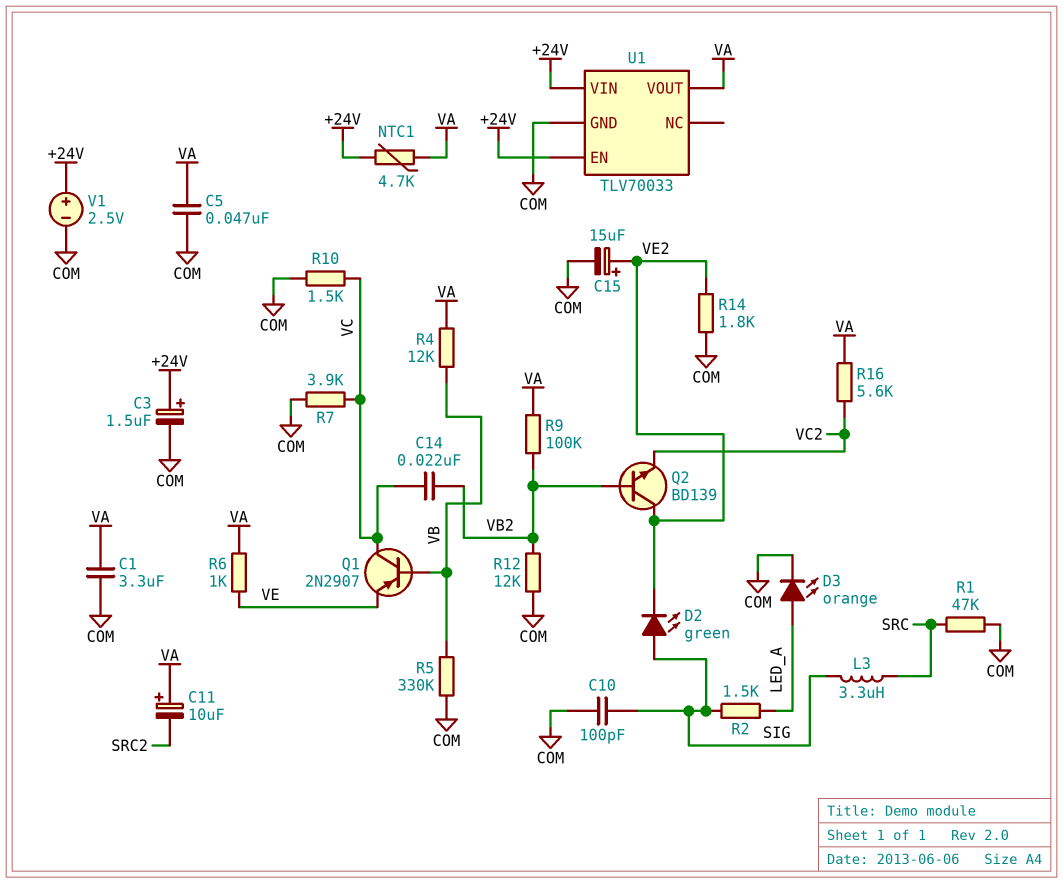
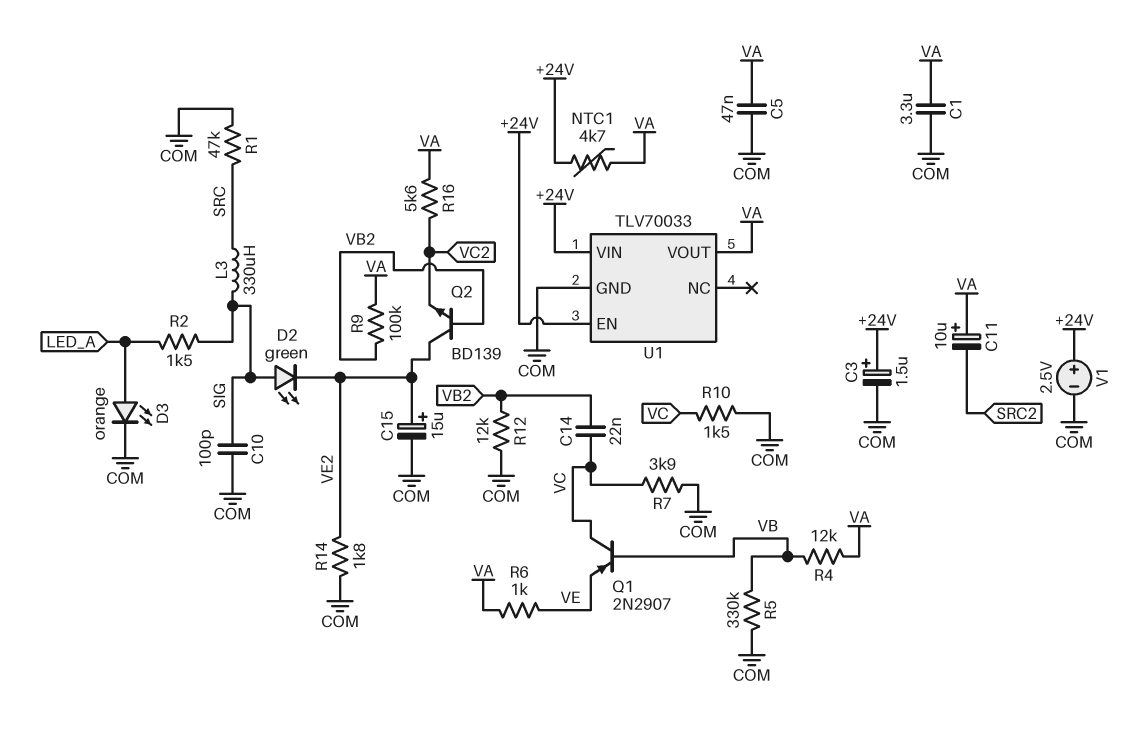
L3: 3.3uH (SIG, SRC) -> 330uH (SIG, SRC)

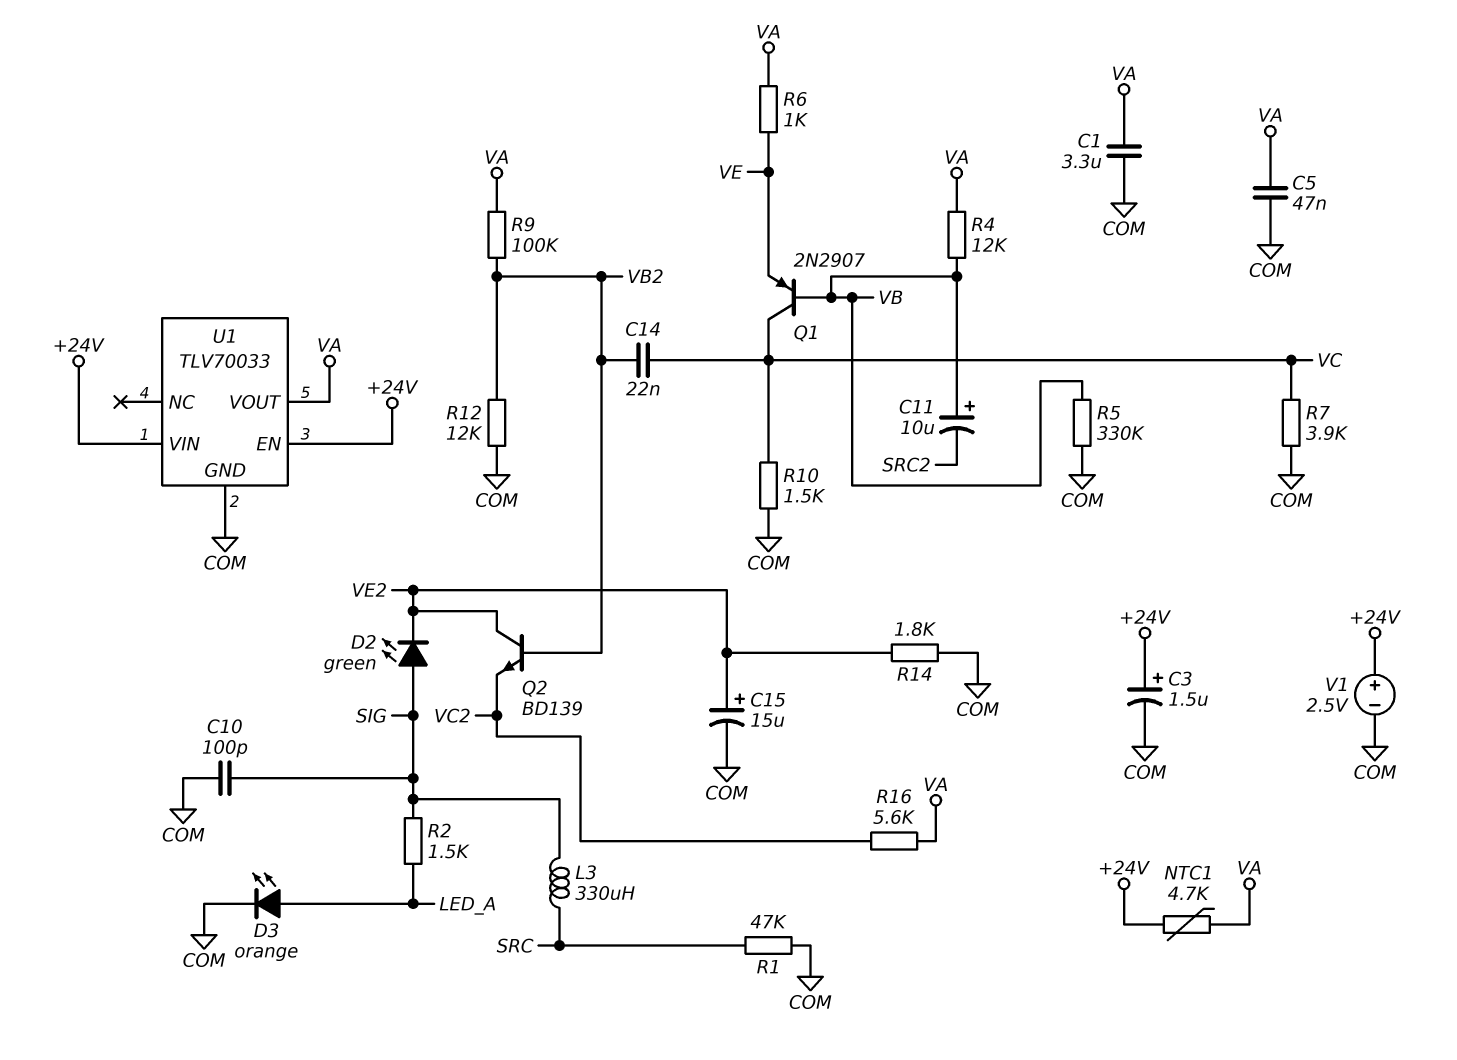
C11: 10uF (plus VA, minus SRC2) -> 10uF (plus VB, minus SRC2)

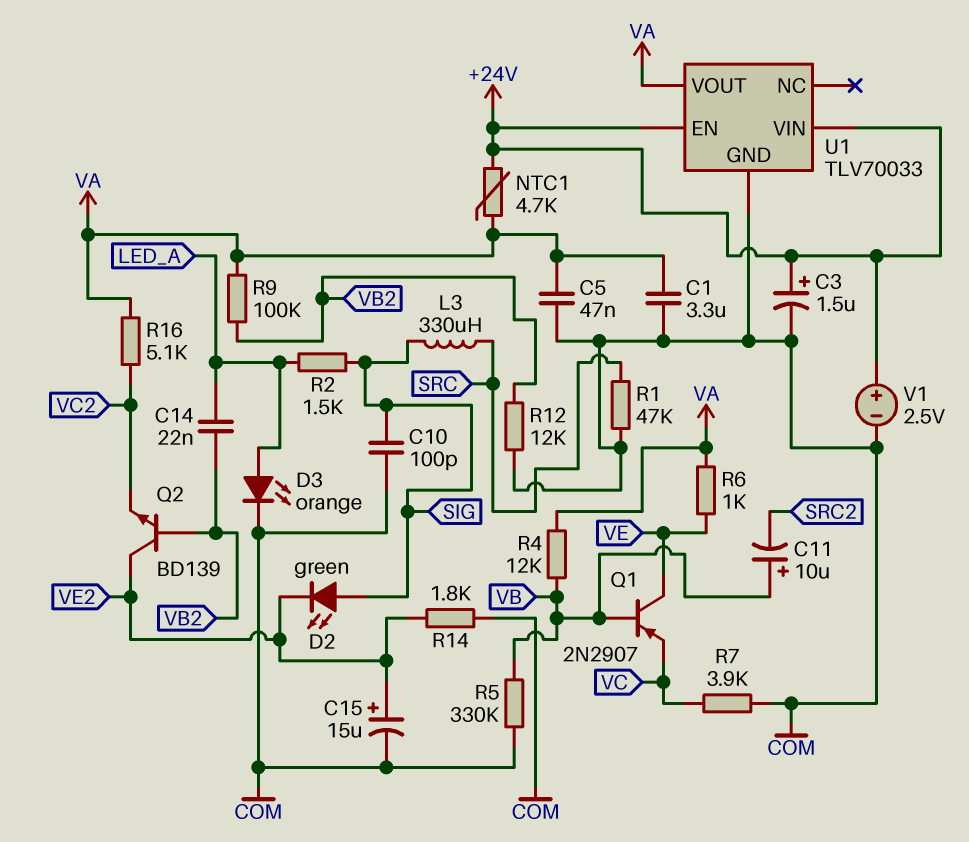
C14: 22nF (VB2, VC) -> 22nF (LED_A, VB2)
Q1: PNP 2N2907 (B VB, C VC, E VE) -> PNP 2N2907 (B VB, C VE, E VC)
R10: 1.5k (COM, VC) -> none
R16: 5.6k (VA, VC2) -> 5.1k (VA, VC2)

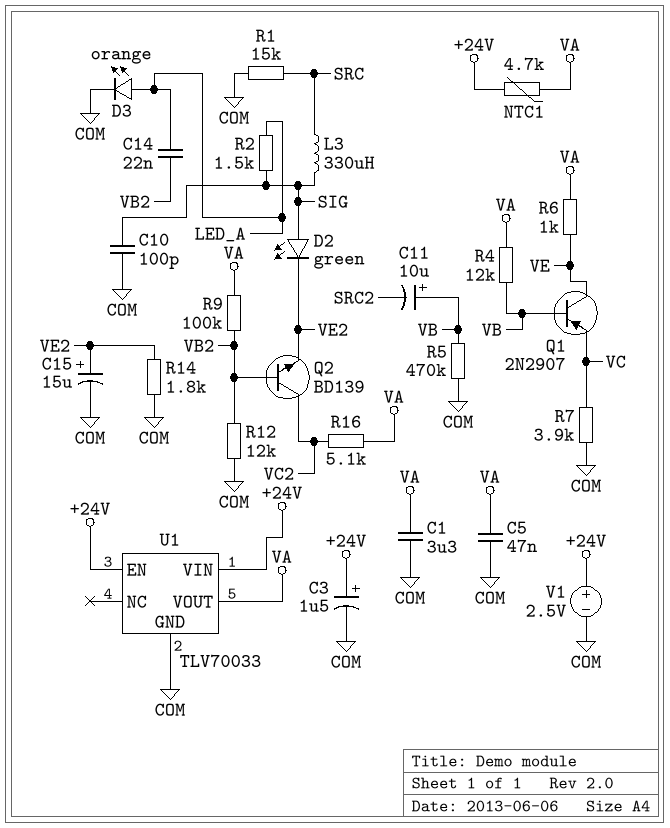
Q2: NPN BD139 (B VB2, C VE2, E VC2) -> NPN BD139 (B VB2, C VC2, E VE2)
R1: 47k (COM, SRC) -> 15k (COM, SRC)
R5: 330k (COM, VB) -> 470k (COM, VB)

